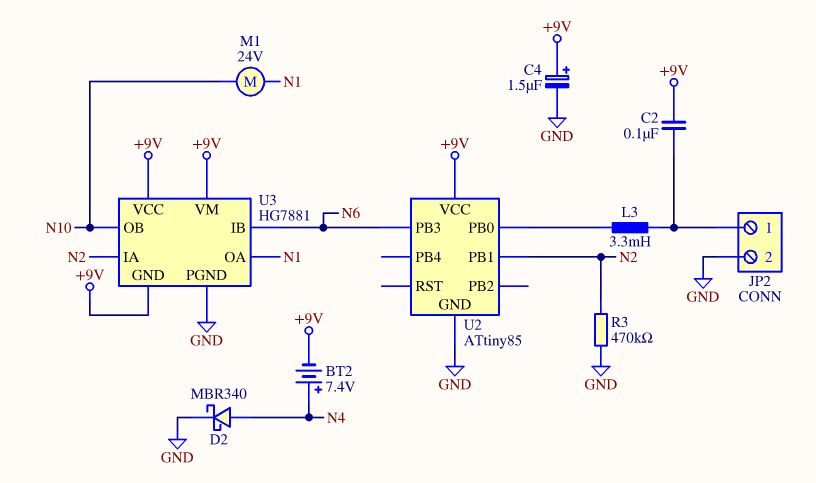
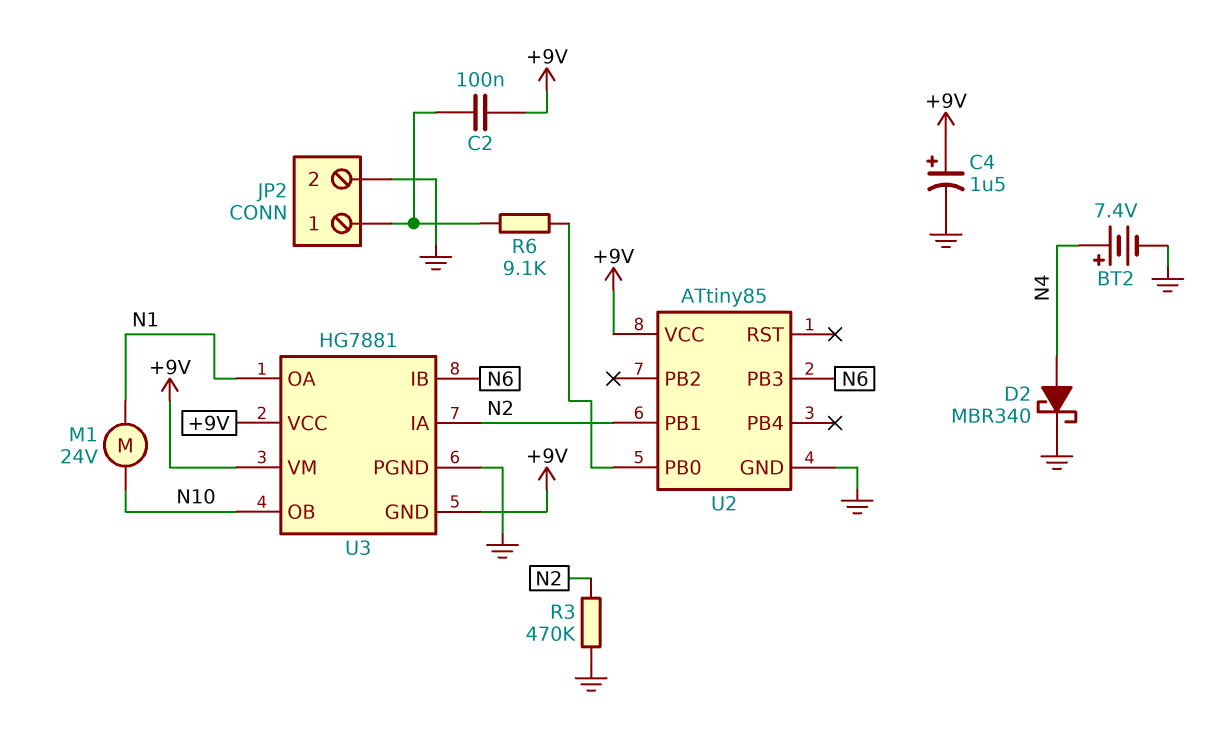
BT2: 7.4V (plus N4, minus +9V) -> 7.4V (plus N4, minus GND)
L3: 3.3mH (JP2/1, U2/PB0) -> none
R6: none -> 9.1k (JP2/1, U2/PB0)

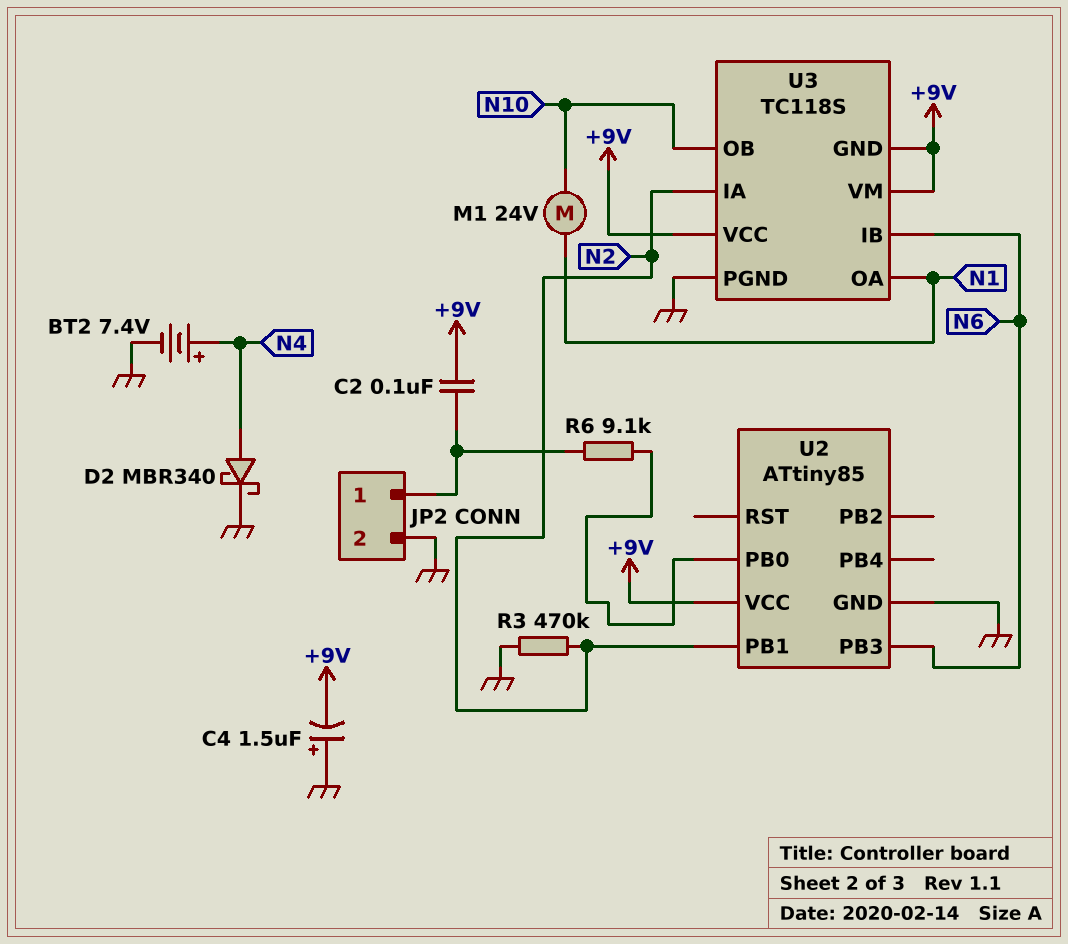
C4: 1.5uF (plus +9V, minus GND) -> 1.5uF (plus GND, minus +9V)
U3: HG7881 -> TC118S

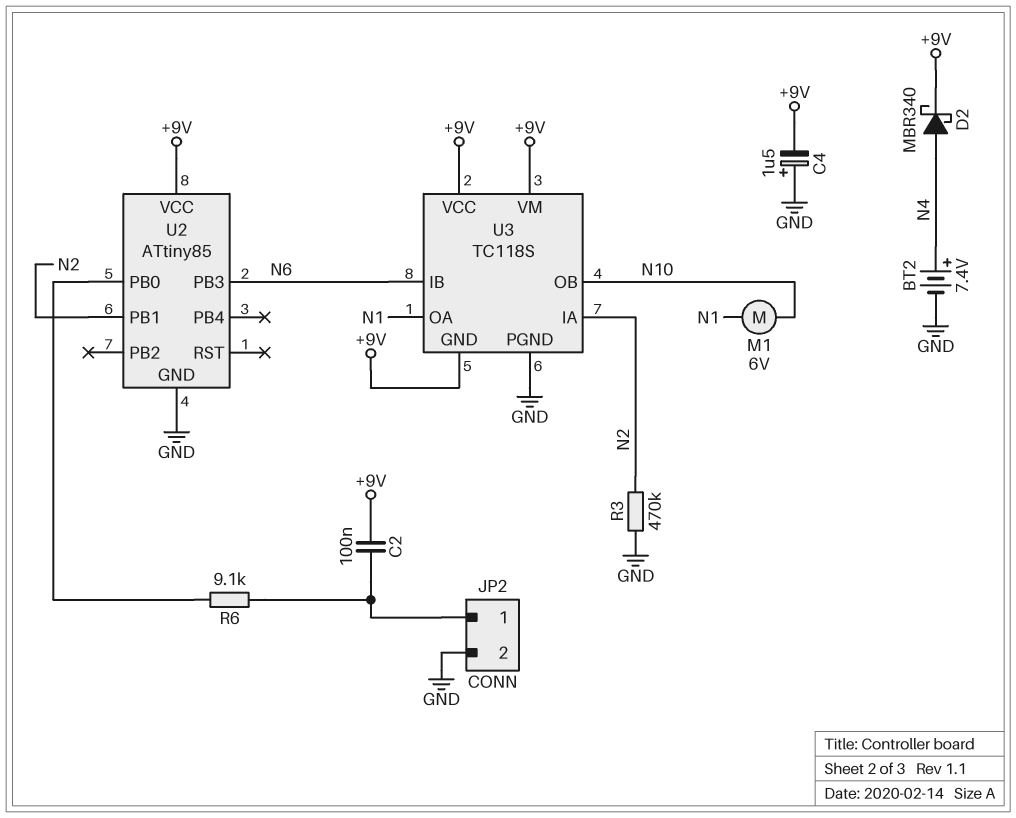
D2: schottky MBR340 (A N4, K GND) -> schottky MBR340 (A N4, K +9V)
M1: motor 24V (N1, N10) -> motor 6V (N1, N10)

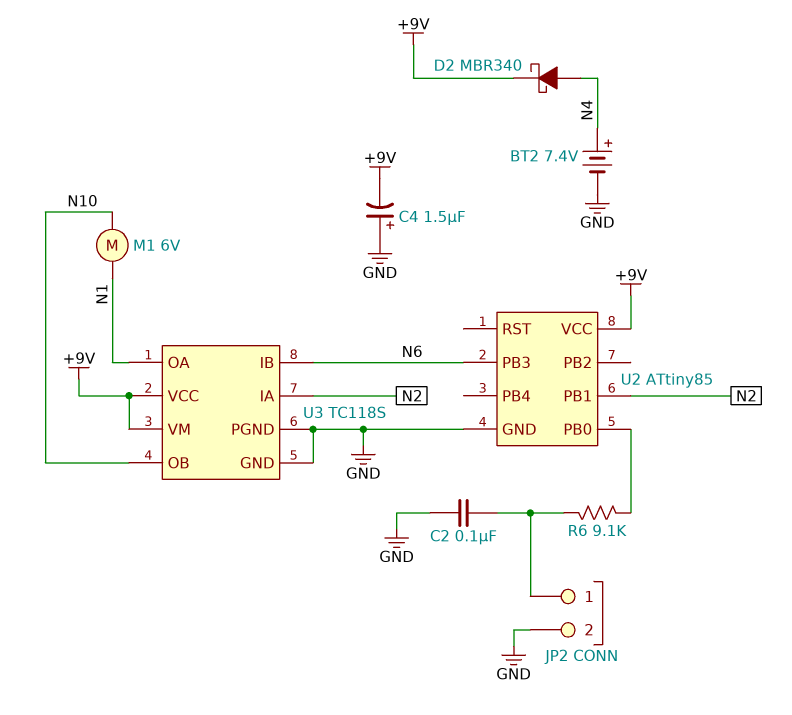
C2: 100nF (+9V, JP2/1) -> 100nF (GND, JP2/1)
R3: 470k (GND, N2) -> none
U3 pin GND: +9V -> GND

